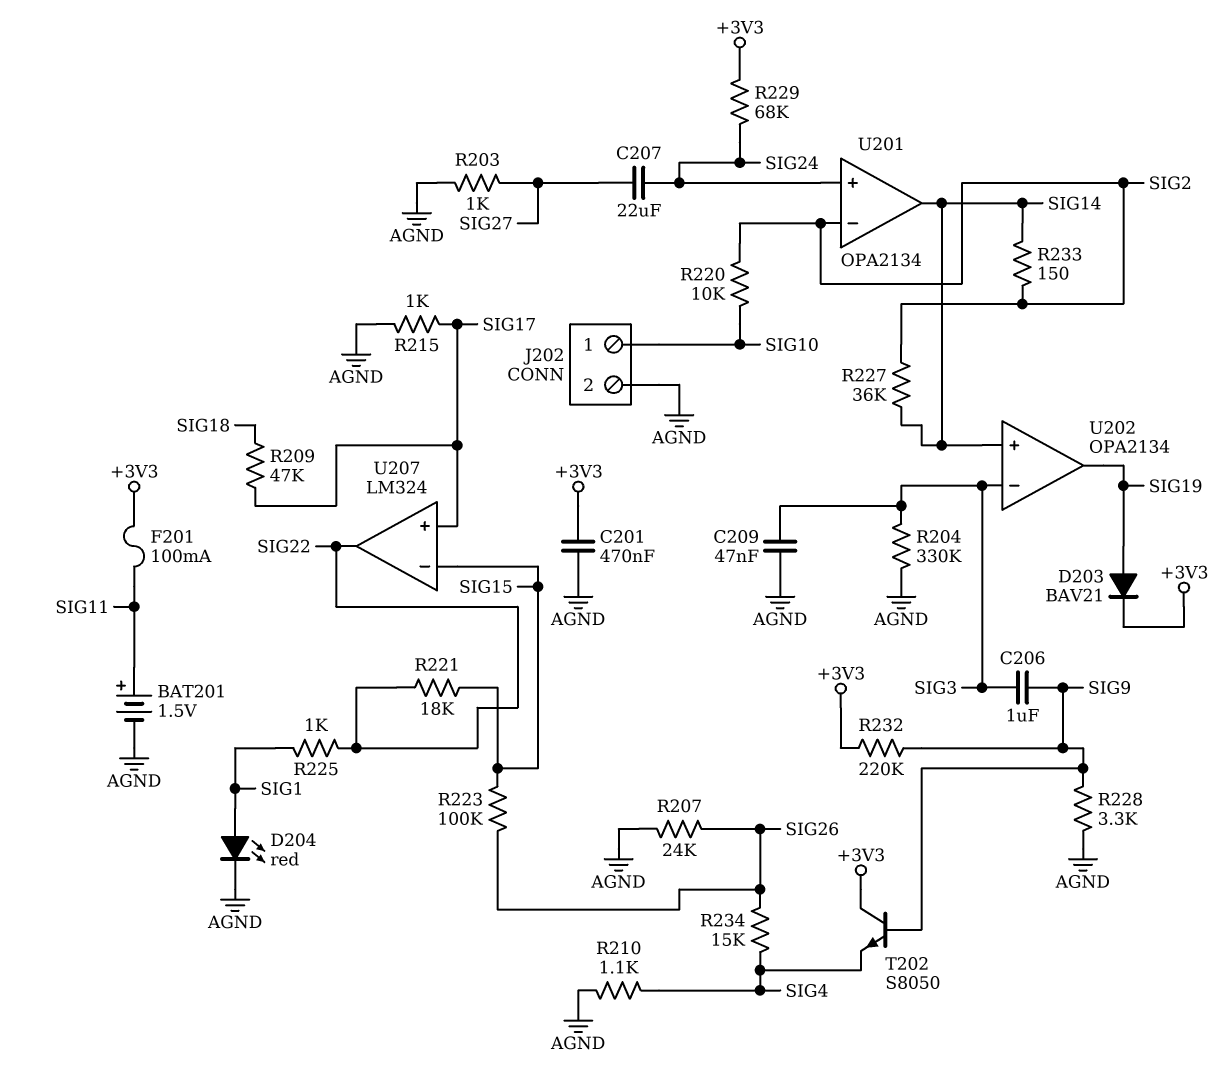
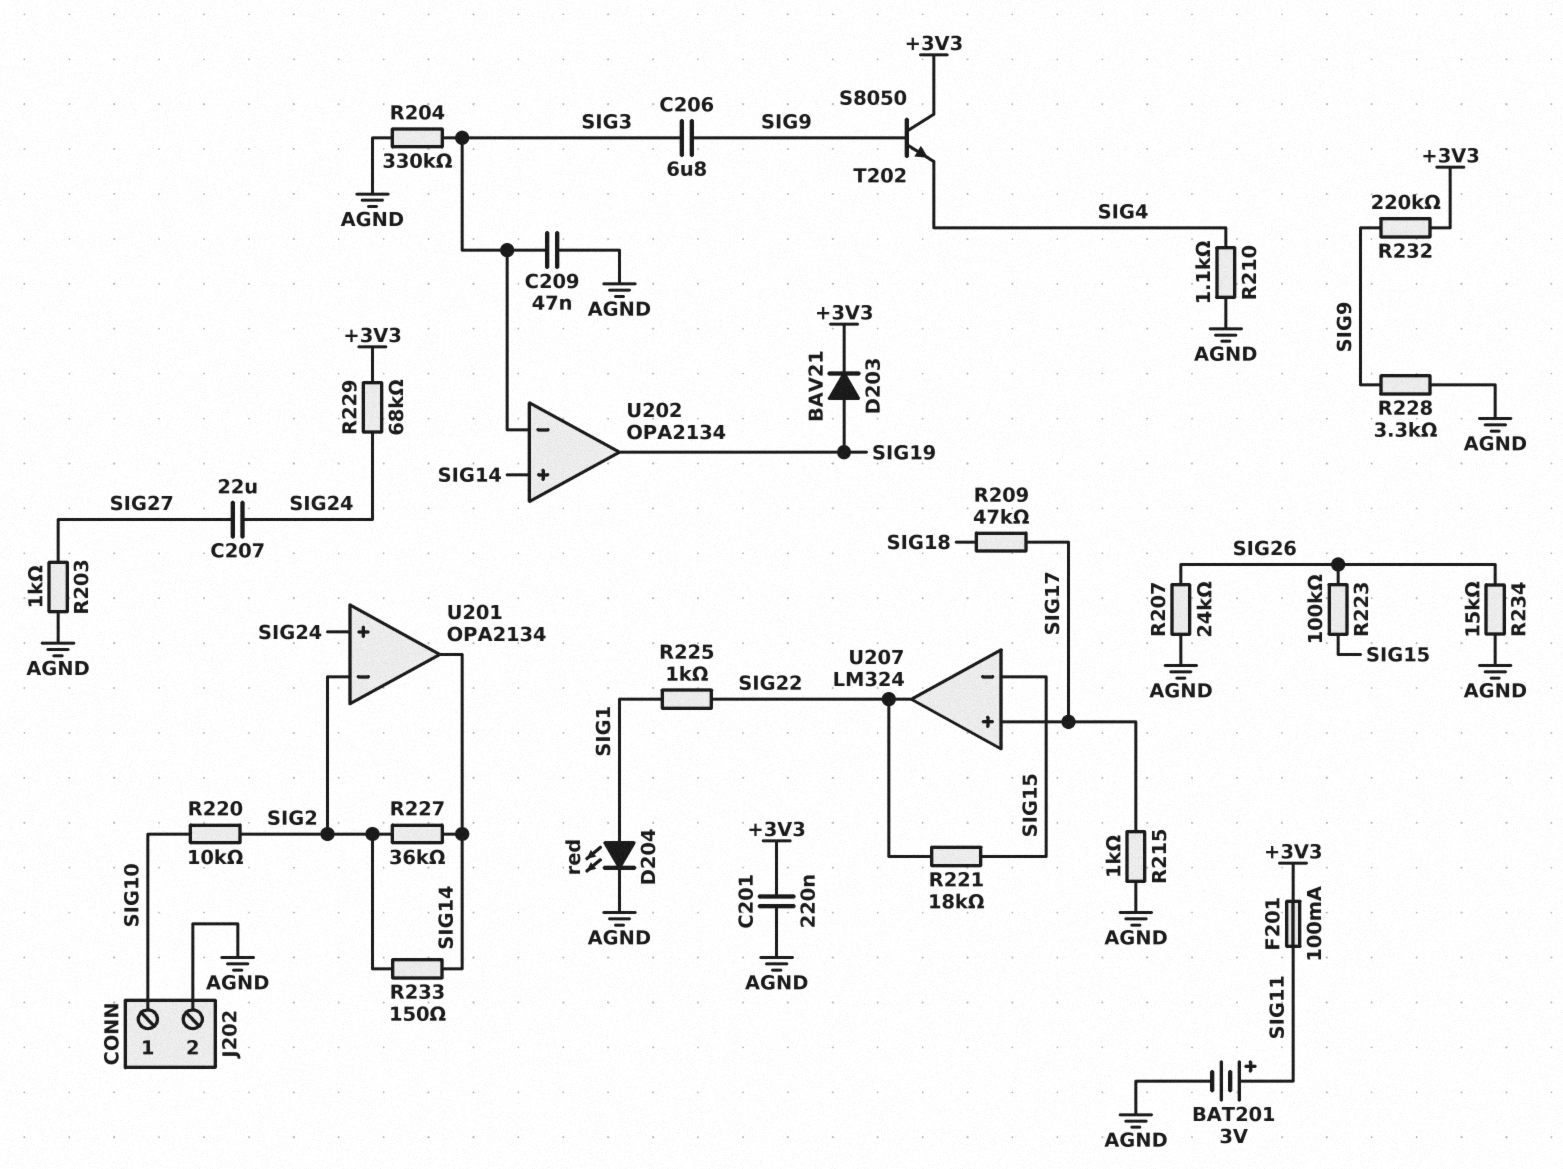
BAT201: 1.5V (plus SIG11, minus AGND) -> 3V (plus SIG11, minus AGND)
C201: 470nF (+3V3, AGND) -> 220nF (+3V3, AGND)
C206: 1uF (SIG3, SIG9) -> 6.8uF (SIG3, SIG9)
R234: 15k (SIG4, SIG26) -> 15k (AGND, SIG26)

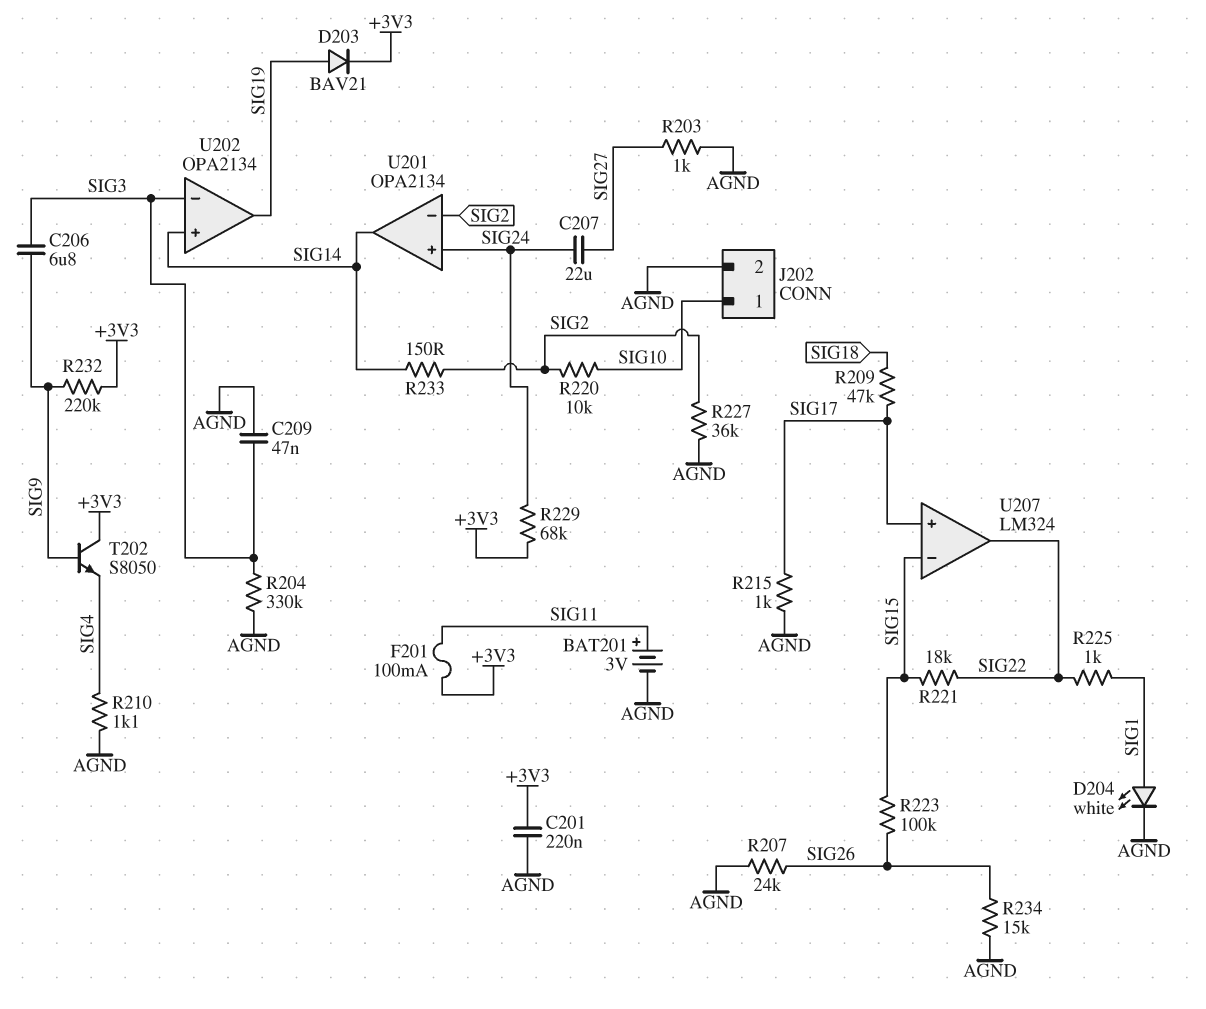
D204: LED red (A SIG1, K AGND) -> LED white (A SIG1, K AGND)
R227: 36k (SIG2, SIG14) -> 36k (AGND, SIG2)
R228: 3.3k (AGND, SIG9) -> none

